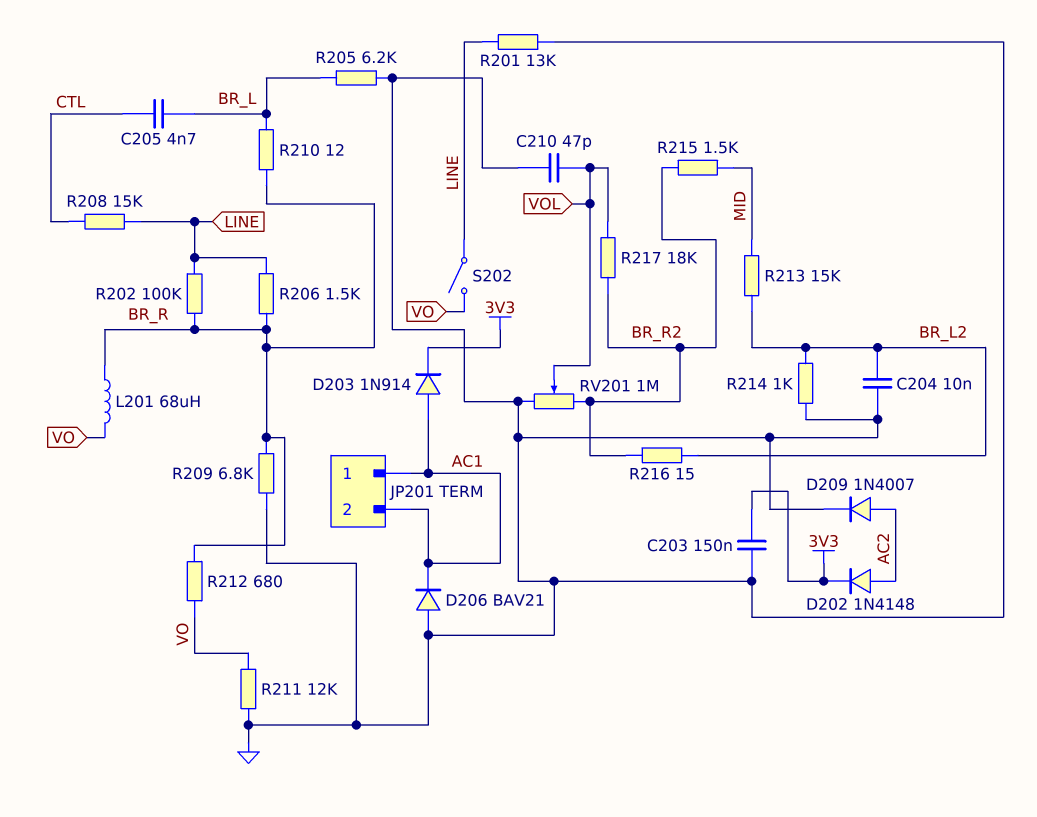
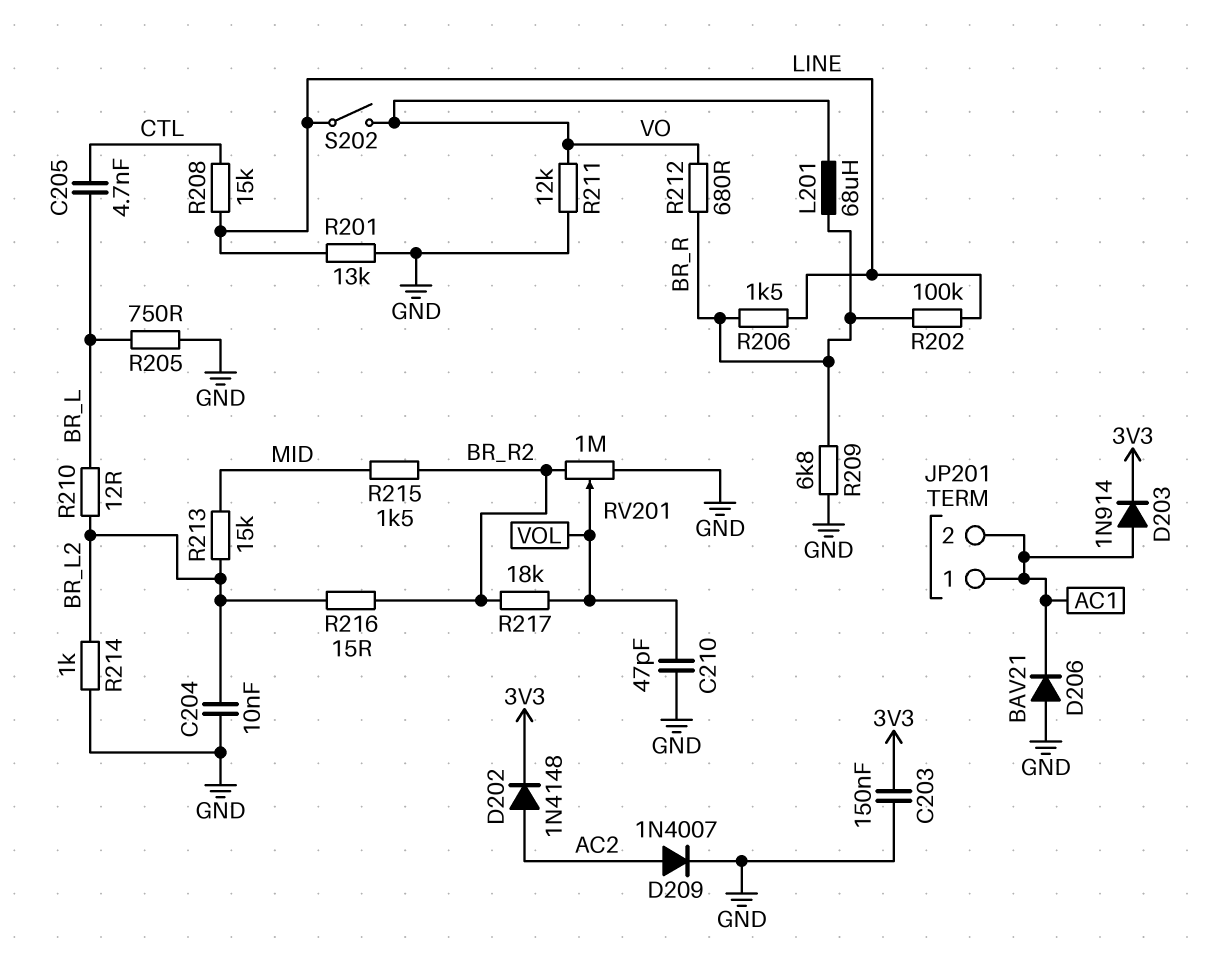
R205: 6.2k (BR_L, GND) -> 750 (BR_L, GND)
R210: 12 (BR_L, BR_R) -> 12 (BR_L, BR_L2)

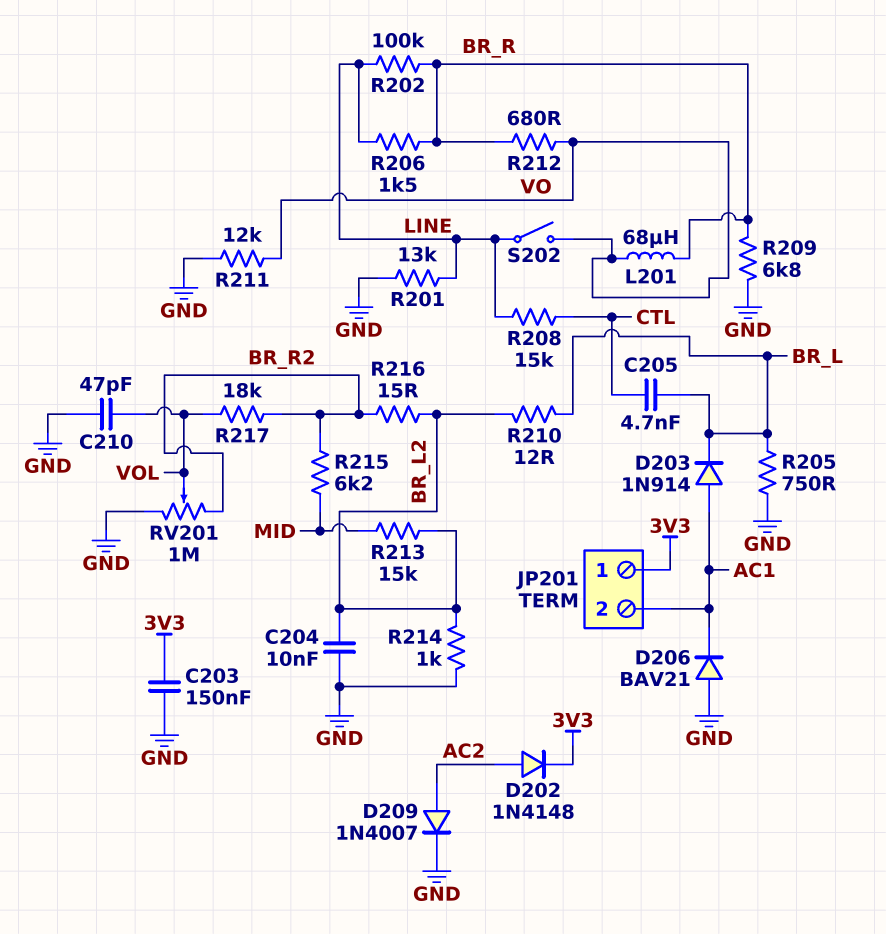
D203: diode 1N914 (A AC1, K 3V3) -> diode 1N914 (A AC1, K BR_L)
JP201 pin 1: AC1 -> 3V3
R215: 1.5k (BR_R2, MID) -> 6.2k (BR_R2, MID)

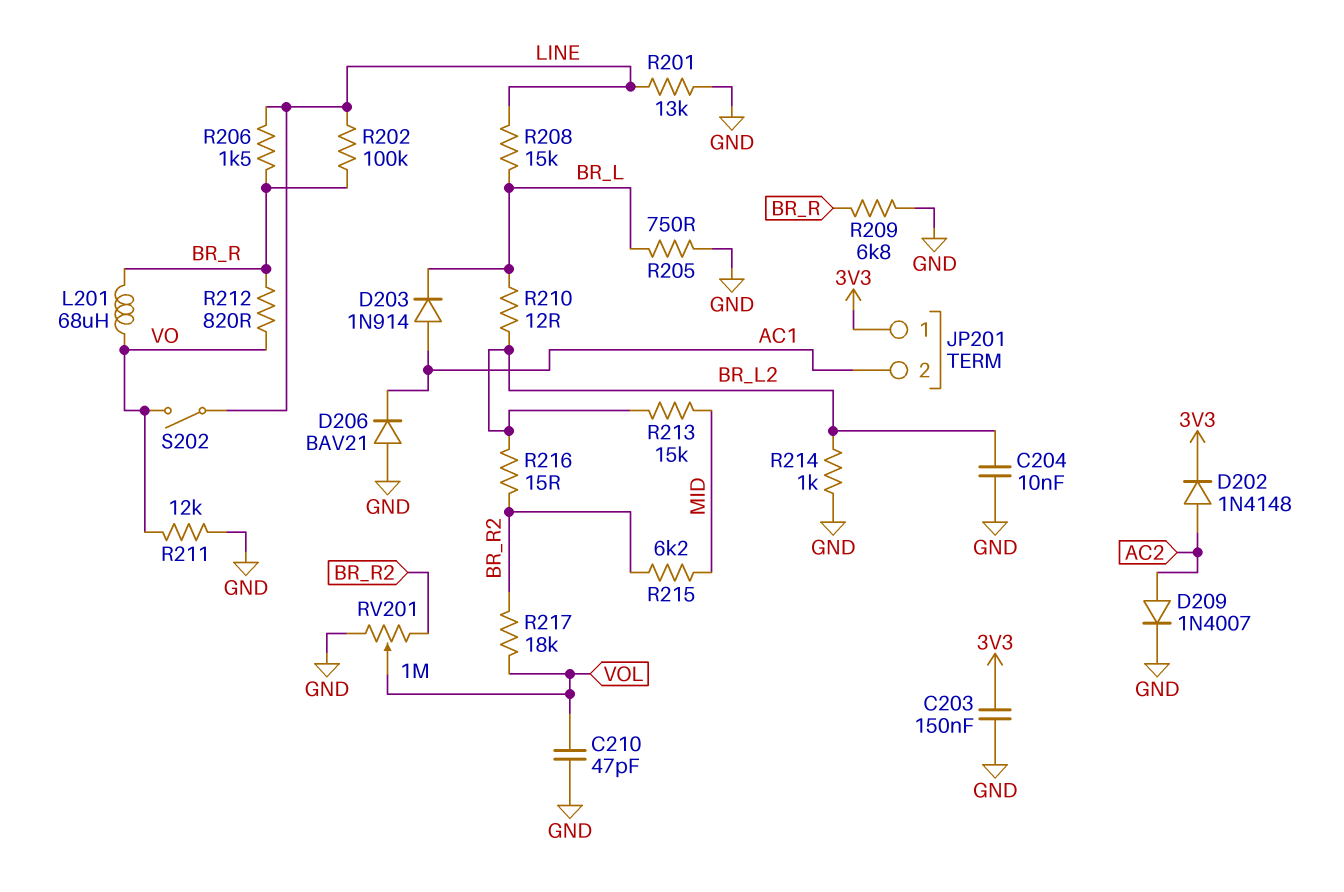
C205: 4.7nF (BR_L, CTL) -> none
R208: 15k (CTL, LINE) -> 15k (BR_L, LINE)
R212: 680 (BR_R, VO) -> 820 (BR_R, VO)

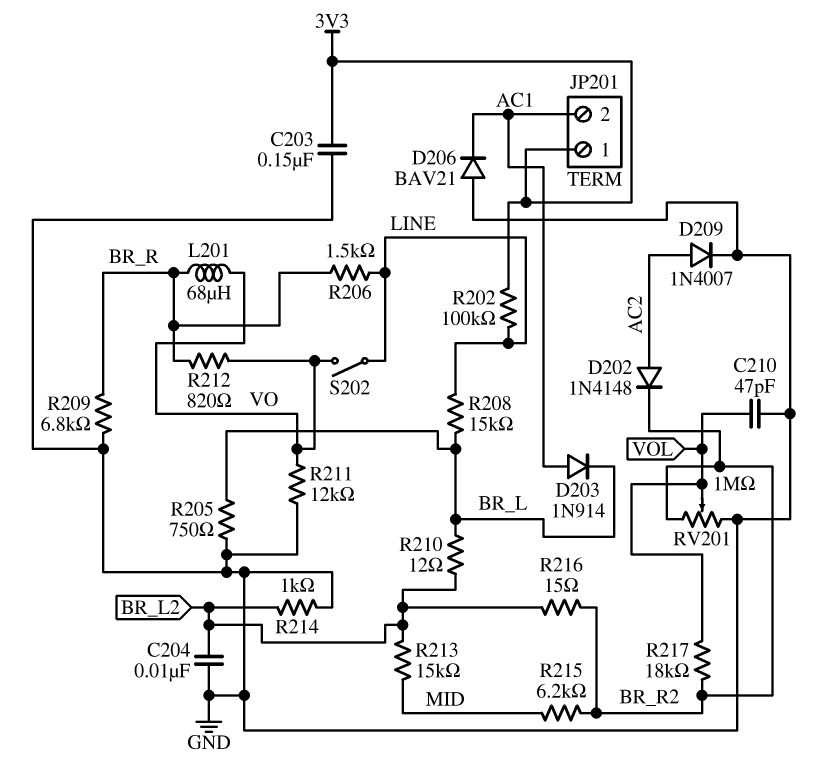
D202: diode 1N4148 (A AC2, K 3V3) -> diode 1N4148 (A AC2, K BR_R2)
R201: 13k (GND, LINE) -> none
R202: 100k (BR_R, LINE) -> 100k (3V3, LINE)

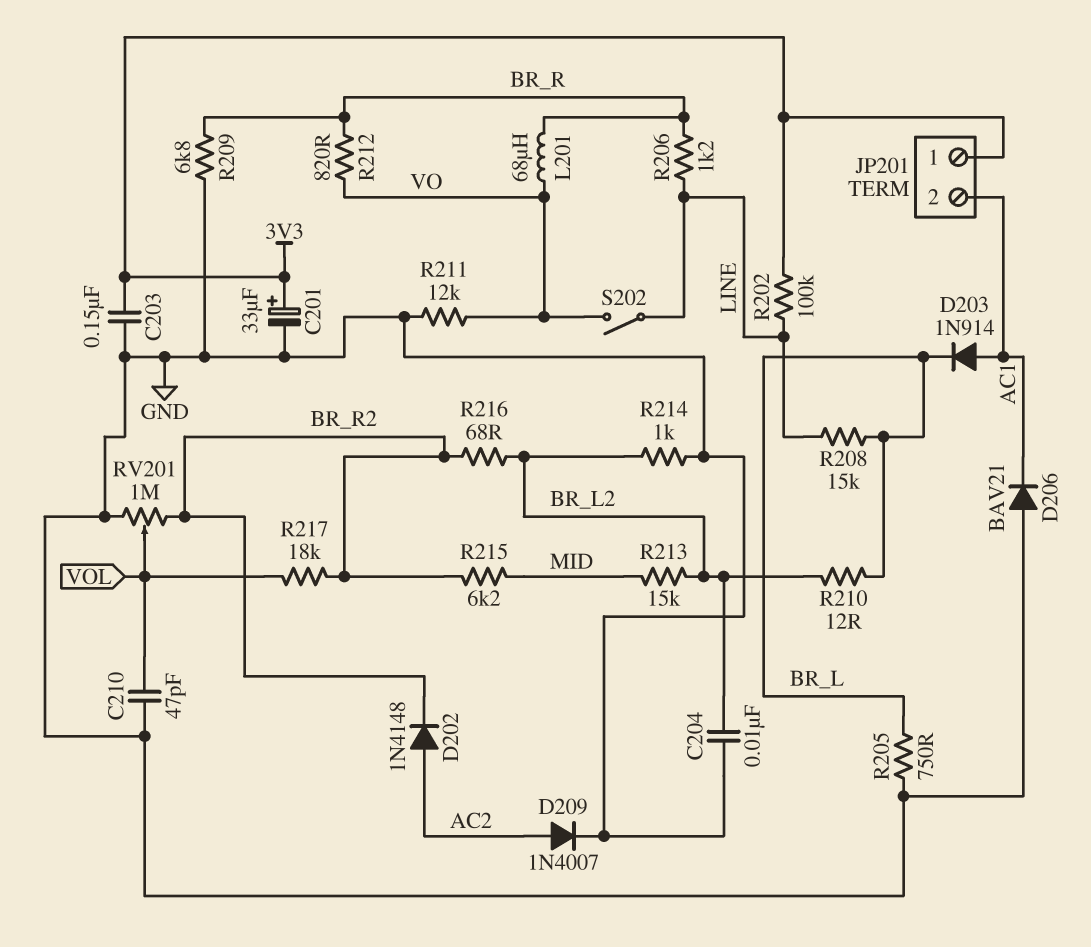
C201: none -> 33uF (plus 3V3, minus GND)
R206: 1.5k (BR_R, LINE) -> 1.2k (BR_R, LINE)
R216: 15 (BR_L2, BR_R2) -> 68 (BR_L2, BR_R2)

